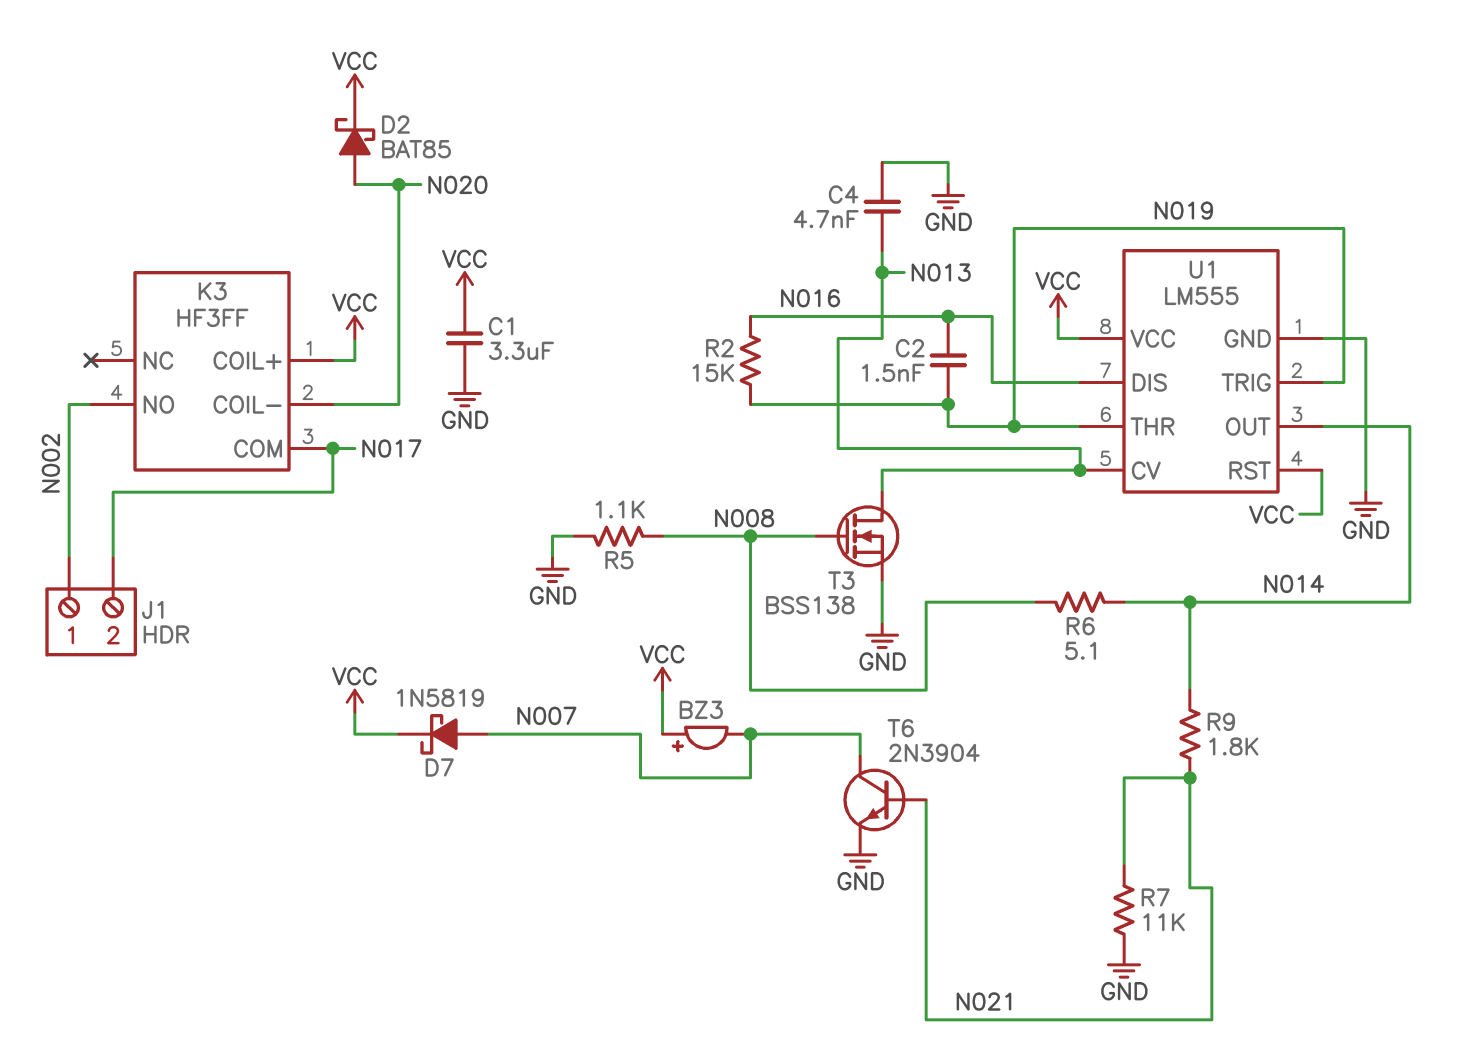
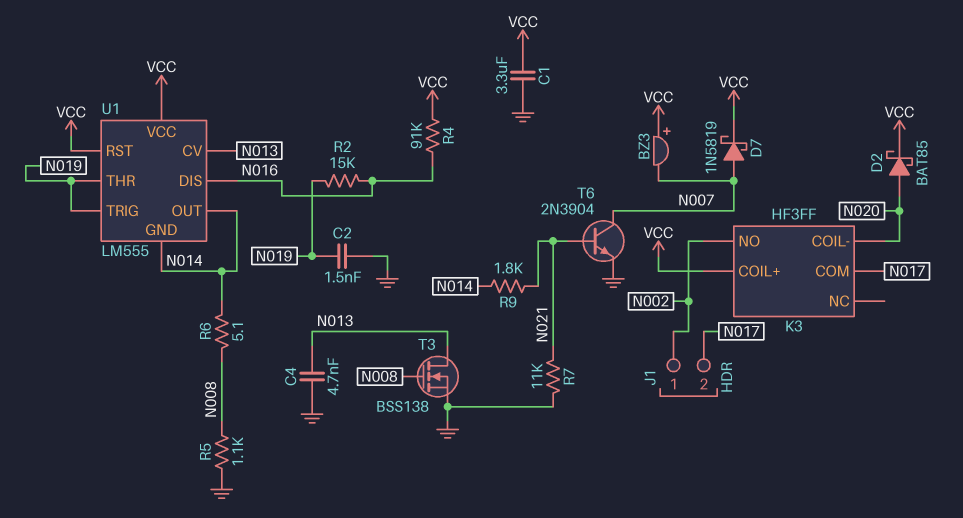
C2: 1.5nF (N016, N019) -> 1.5nF (GND, N019)
R4: none -> 91k (N016, VCC)
U1 pin GND: GND -> N014

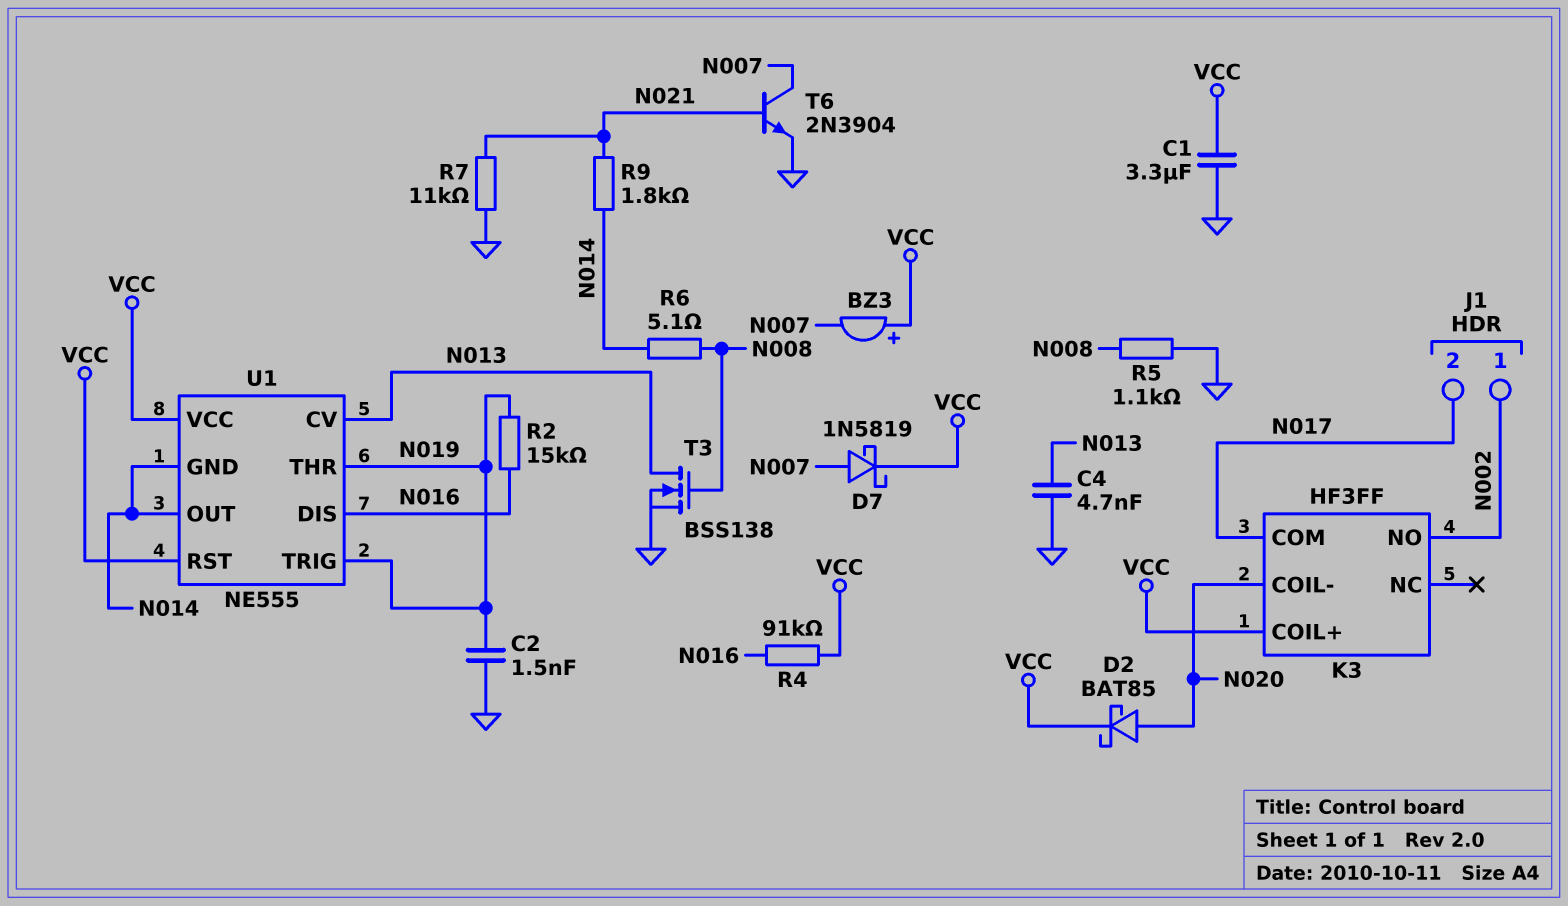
U1: LM555 -> NE555

